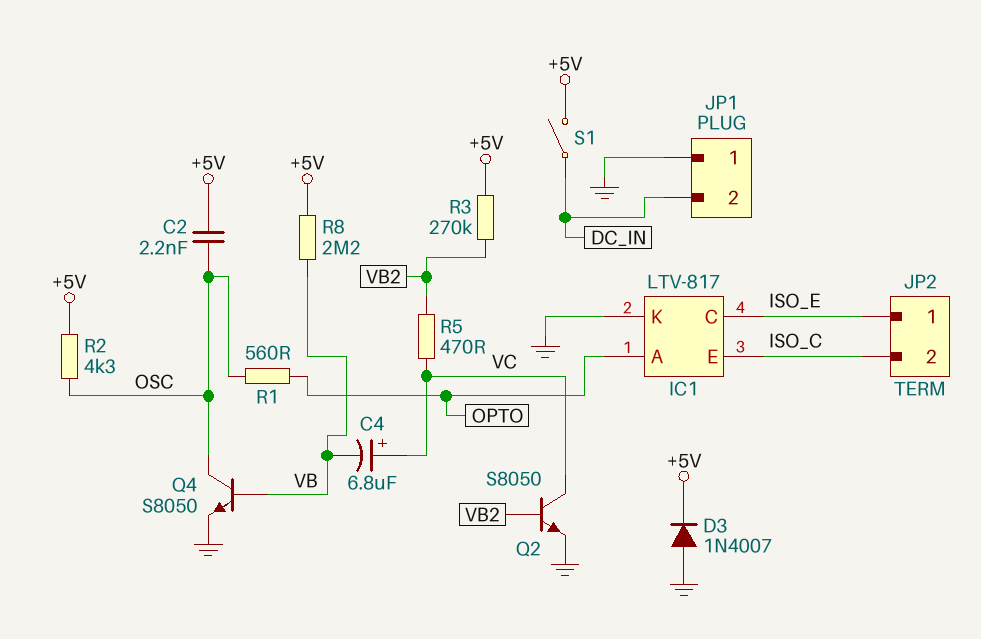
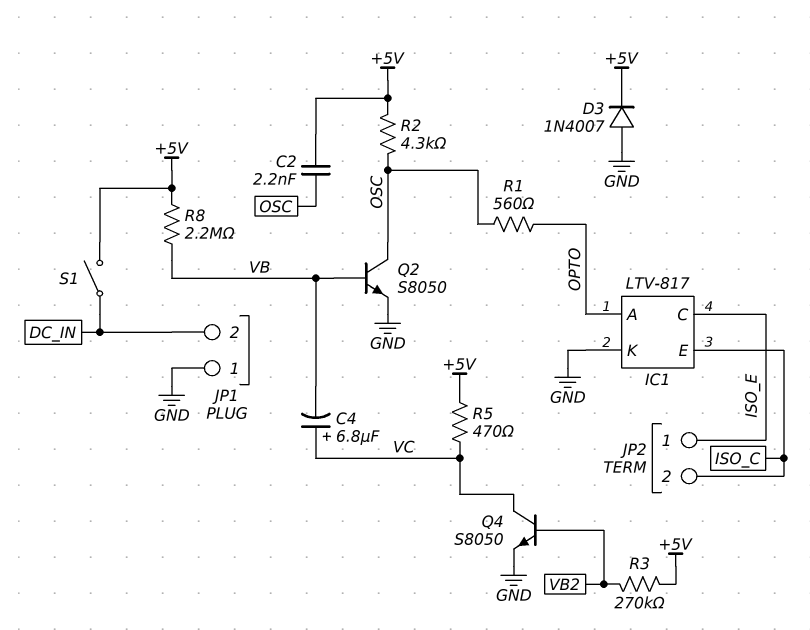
Q2: NPN S8050 (B VB2, C VC, E GND) -> NPN S8050 (B VB, C OSC, E GND)
Q4: NPN S8050 (B VB, C OSC, E GND) -> NPN S8050 (B VB2, C VC, E GND)
R5: 470 (VB2, VC) -> 470 (+5V, VC)

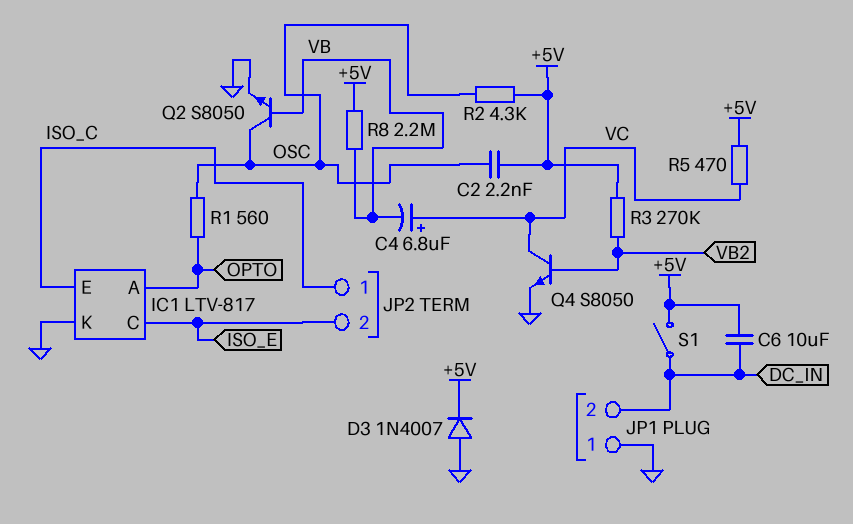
C6: none -> 10uF (+5V, DC_IN)
JP2 pin 1: ISO_E -> ISO_C
JP2 pin 2: ISO_C -> ISO_E

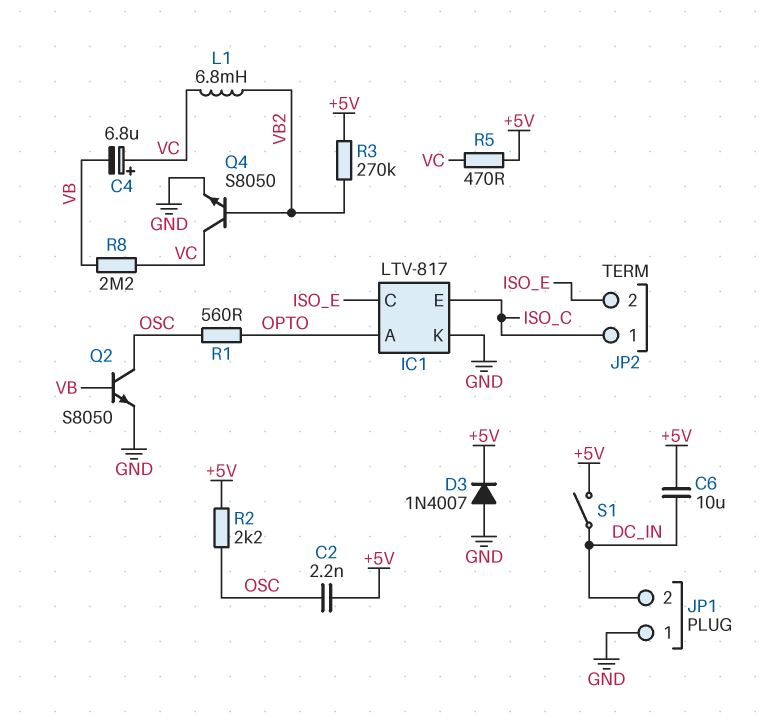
L1: none -> 6.8mH (VB2, VC)
R2: 4.3k (+5V, OSC) -> 2.2k (+5V, OSC)
R8: 2.2M (+5V, VB) -> 2.2M (VB, VC)

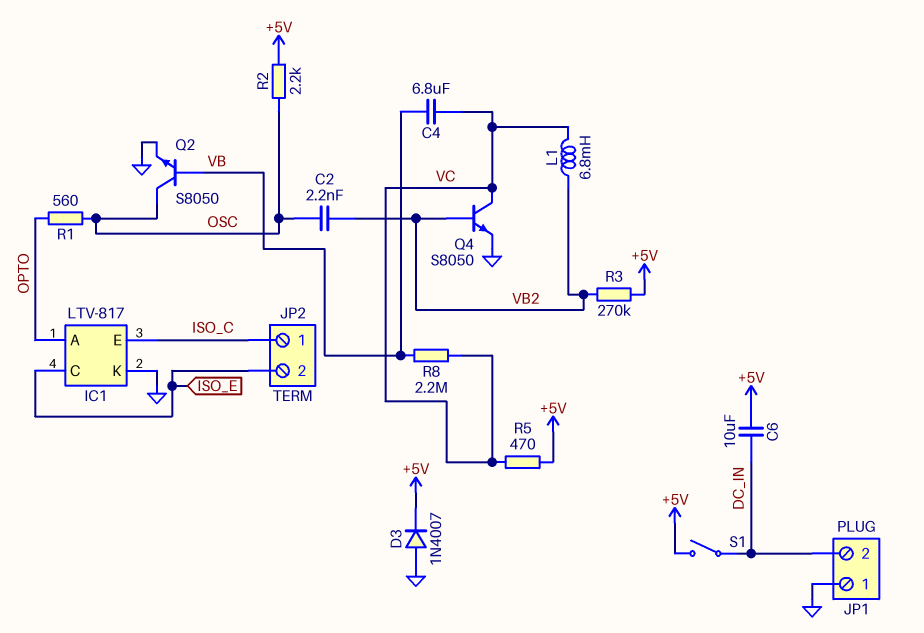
C2: 2.2nF (+5V, OSC) -> 2.2nF (OSC, VB2)
C4: 6.8uF (plus VC, minus VB) -> 6.8uF (VB, VC)

